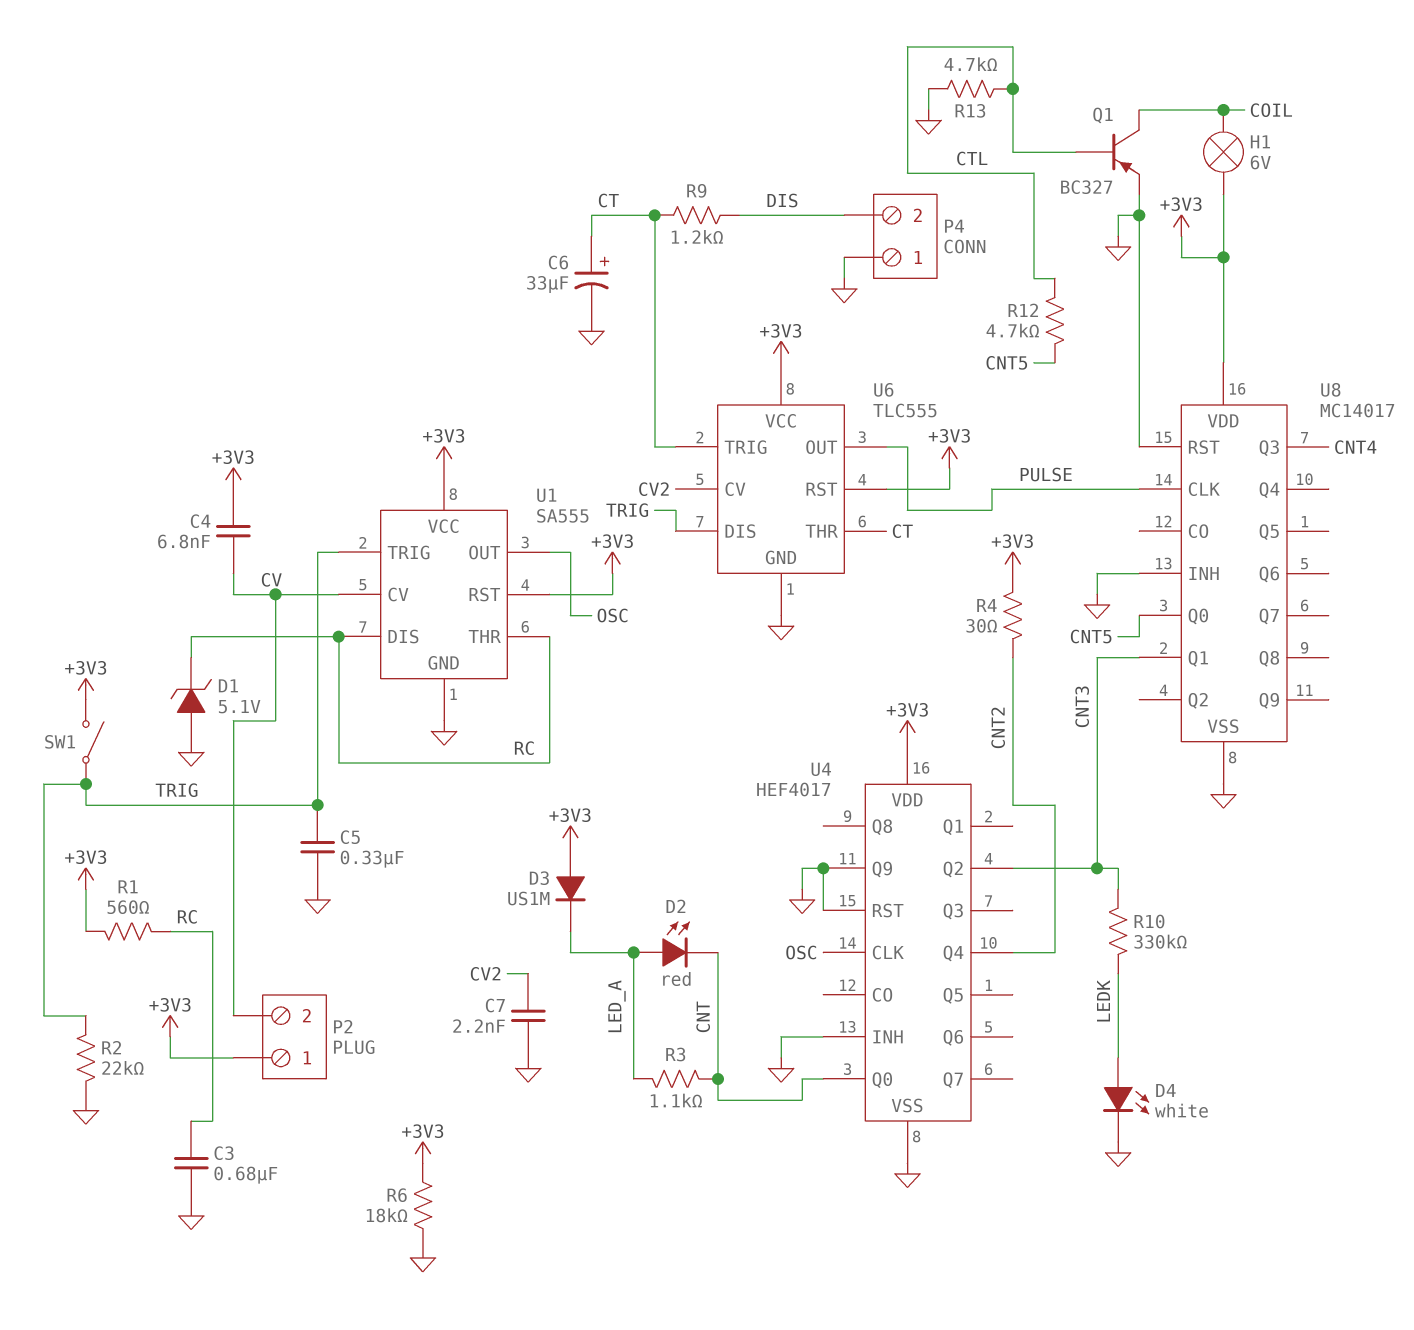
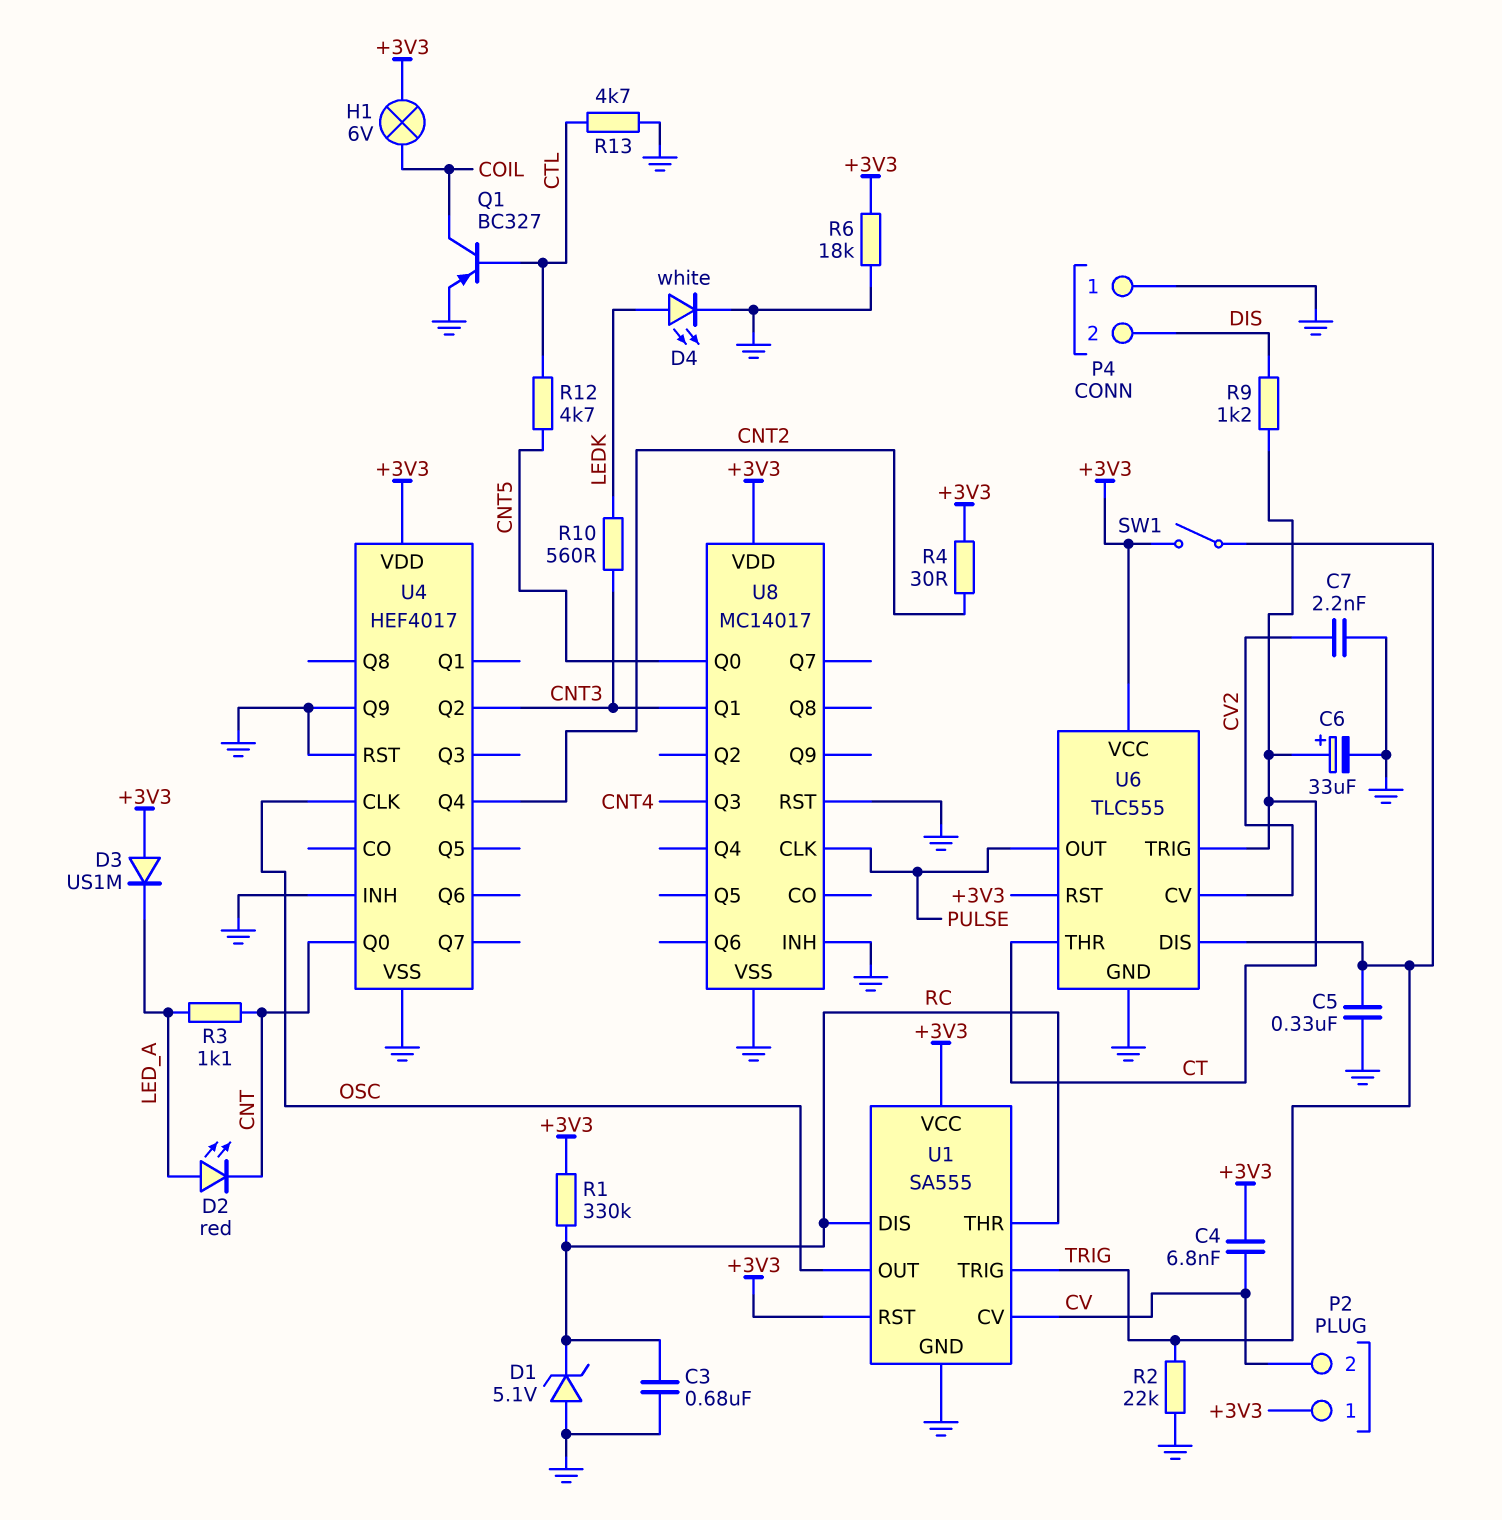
R1: 560 (+3V3, RC) -> 330k (+3V3, RC)
R10: 330k (CNT3, LEDK) -> 560 (CNT3, LEDK)

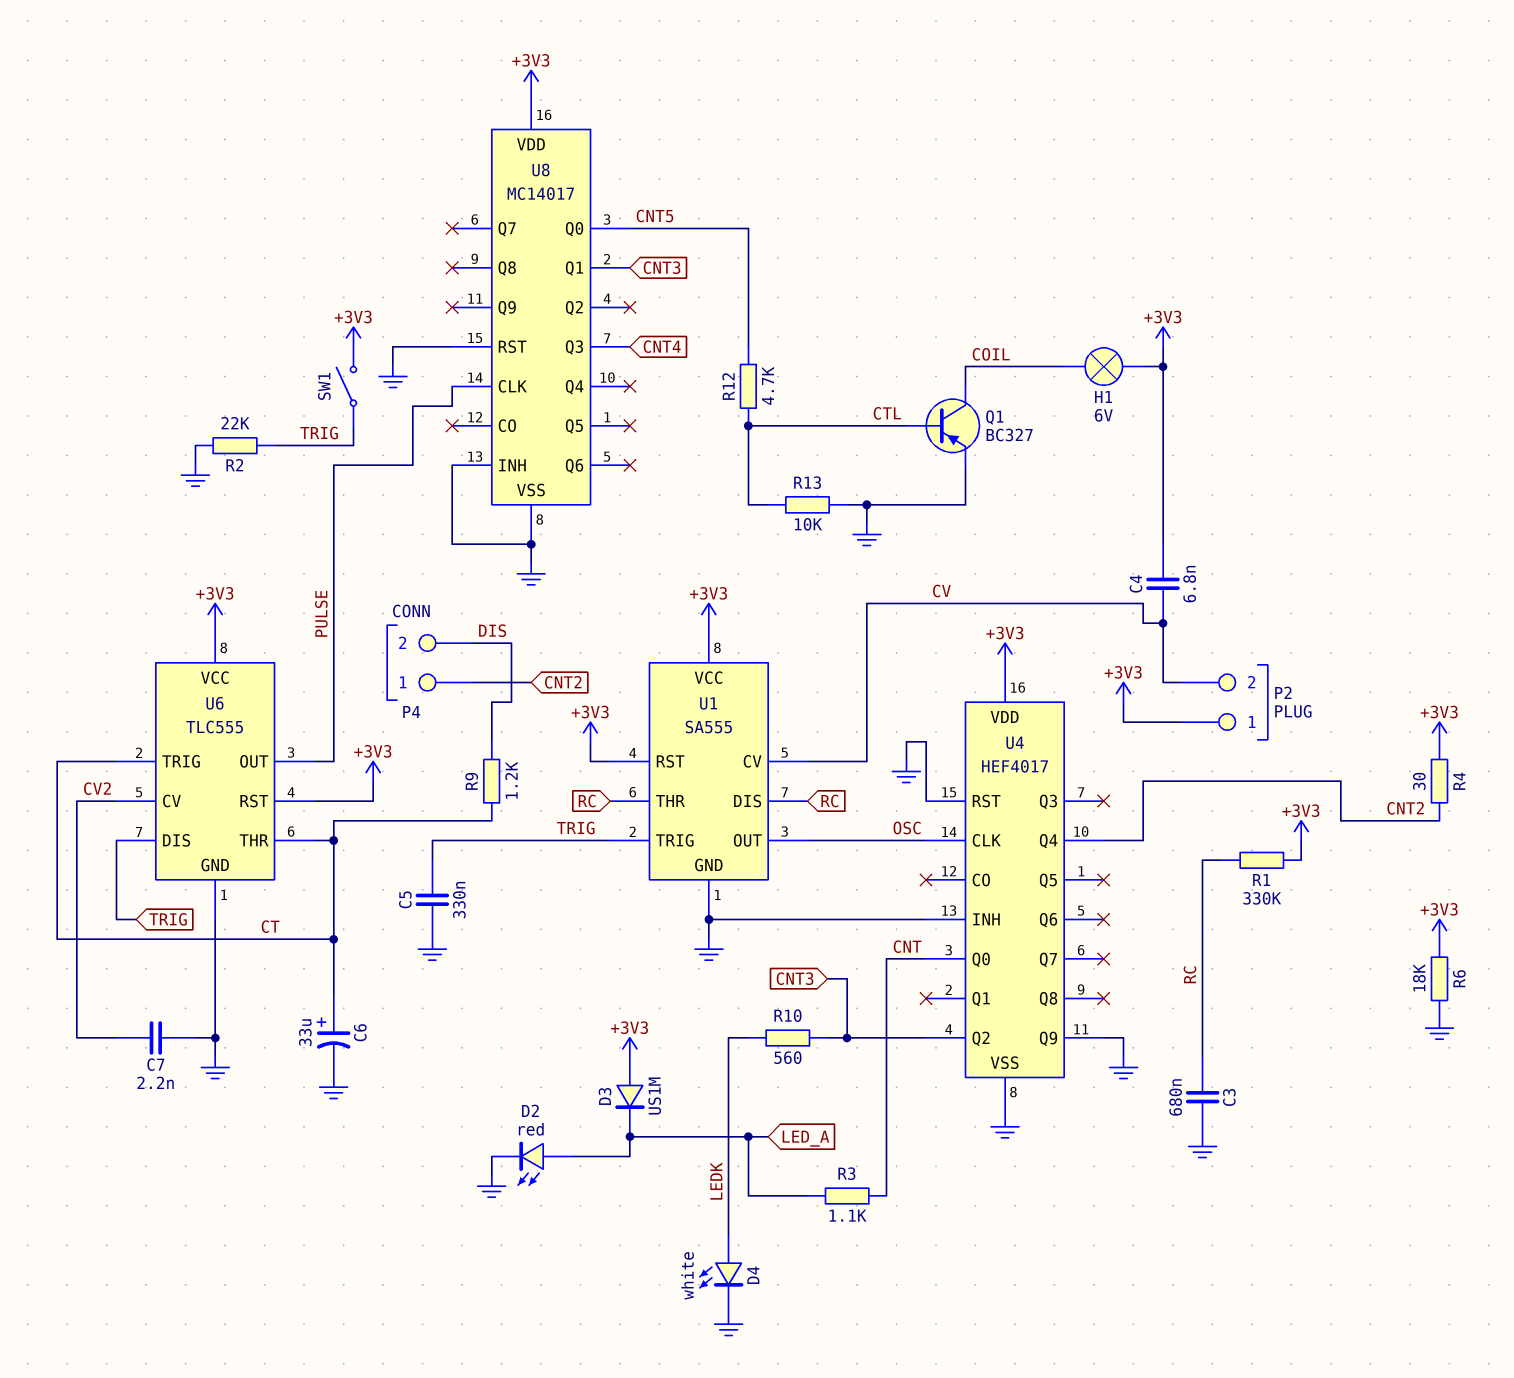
D1: zener 5.1V (A GND, K RC) -> none
D2: LED red (A LED_A, K CNT) -> LED red (A LED_A, K GND)
P4 pin 1: GND -> CNT2
R13: 4.7k (CTL, GND) -> 10k (CTL, GND)

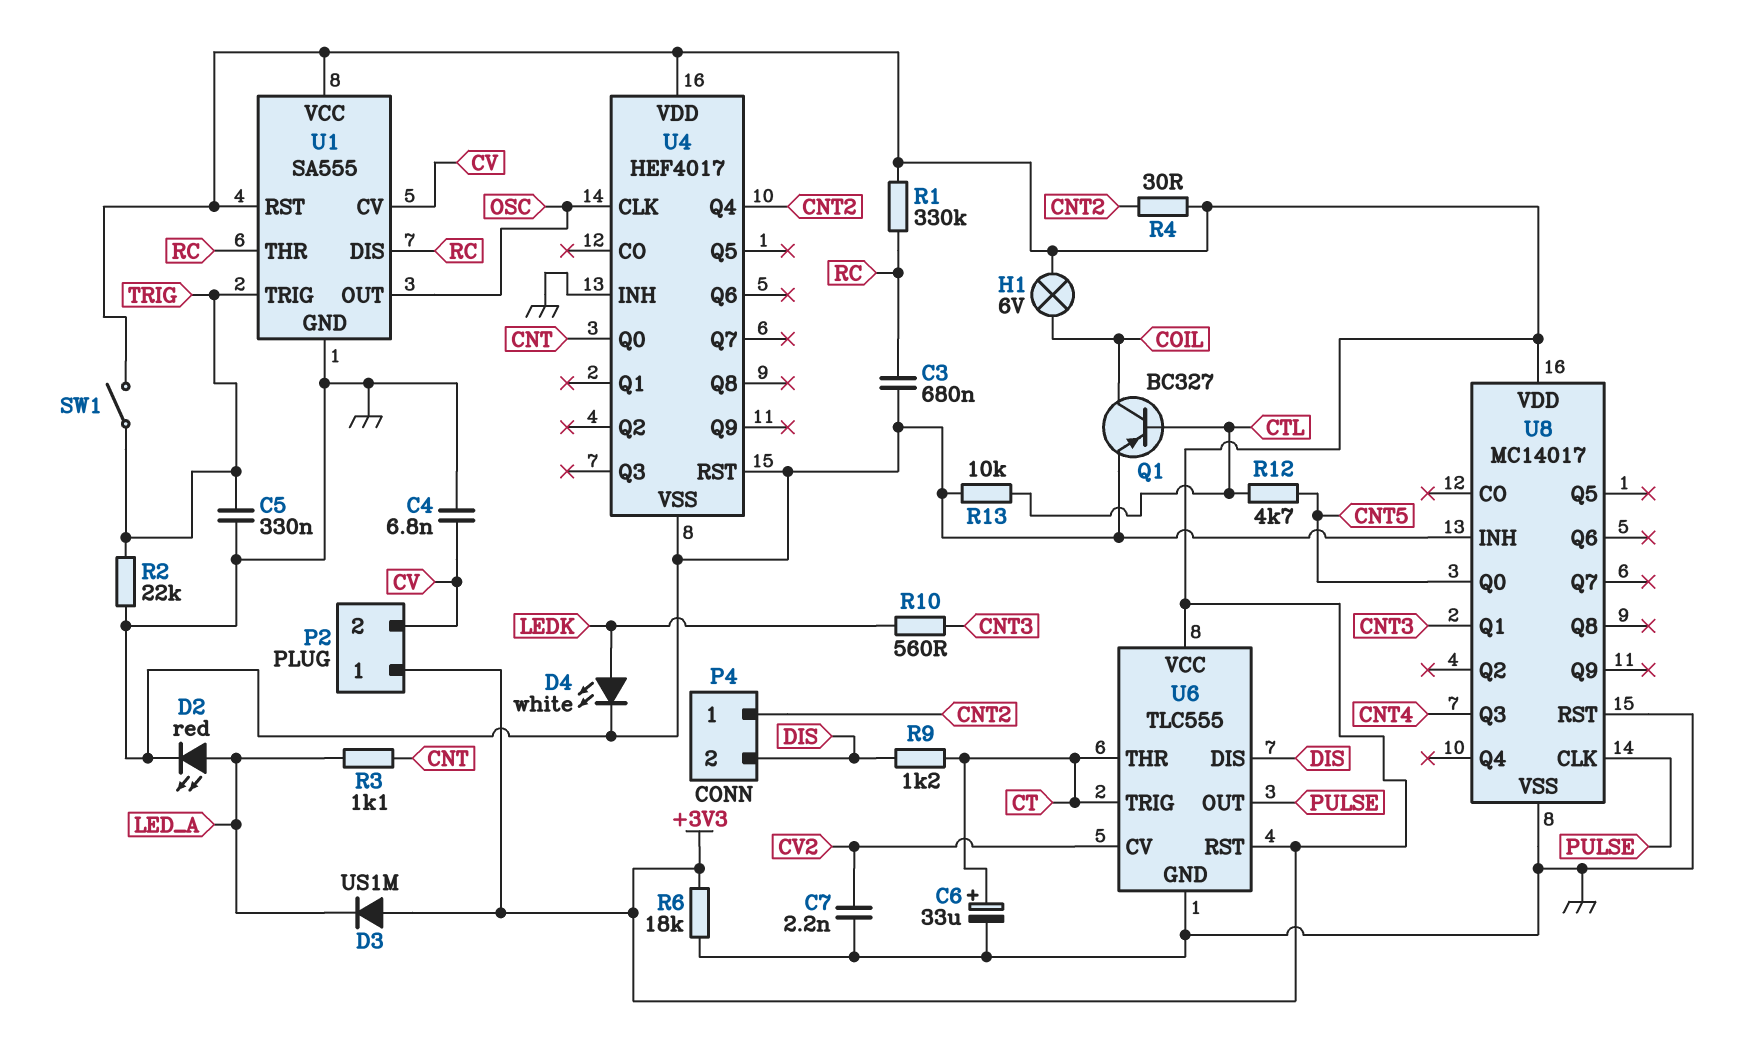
C4: 6.8nF (+3V3, CV) -> 6.8nF (CV, GND)
U4 pin Q2: CNT3 -> none
U4 pin Q9: GND -> none
U6 pin DIS: TRIG -> DIS

